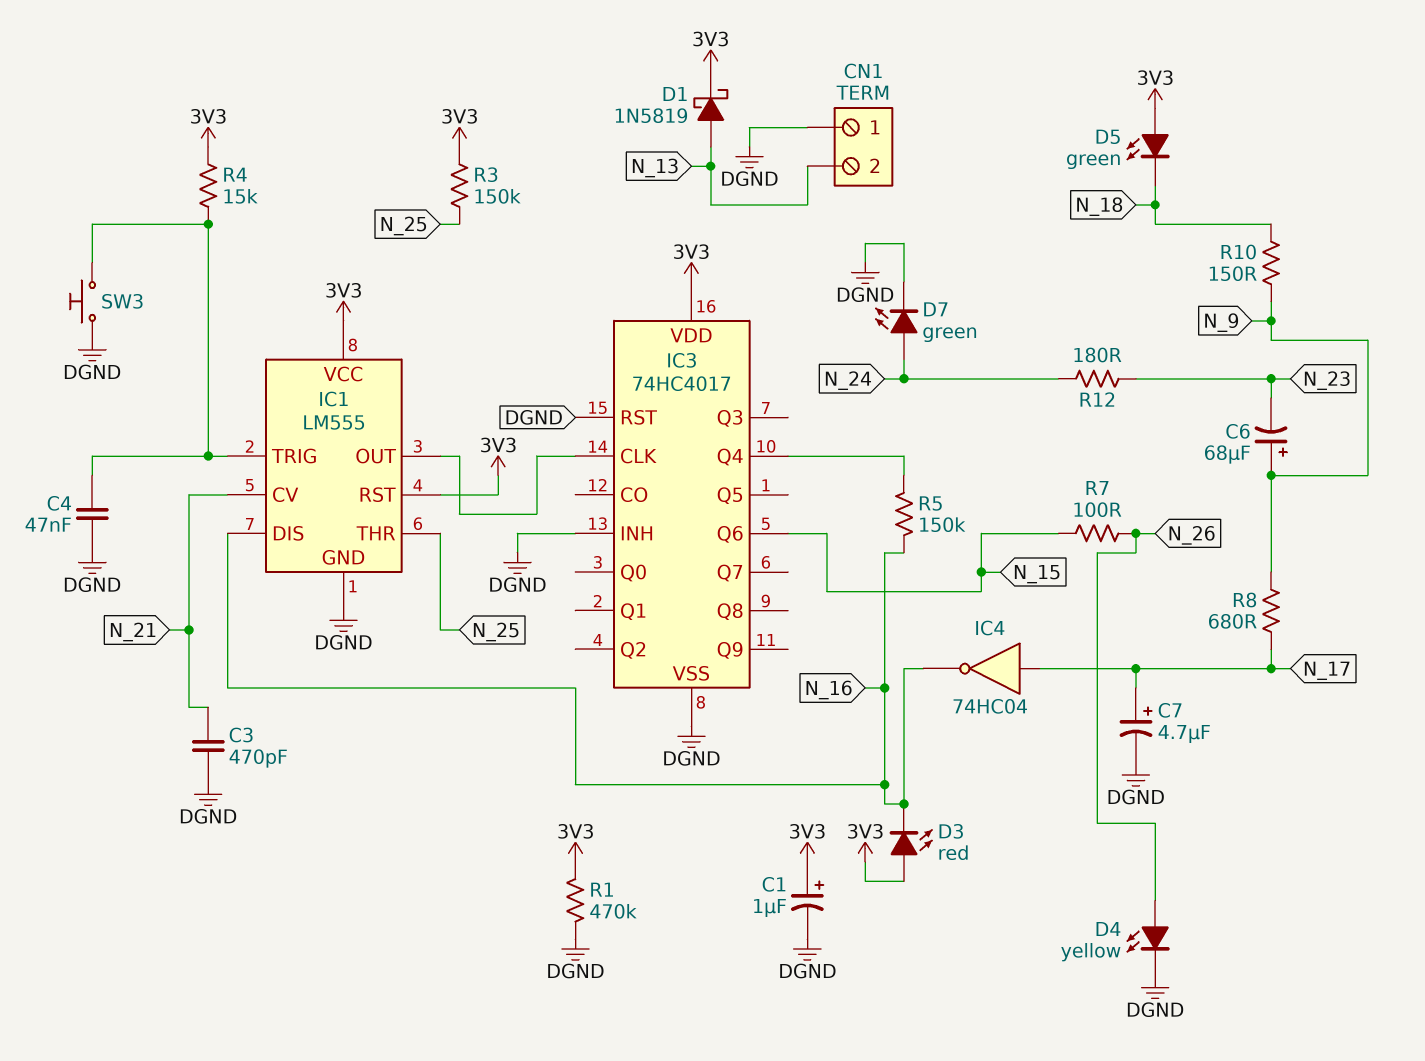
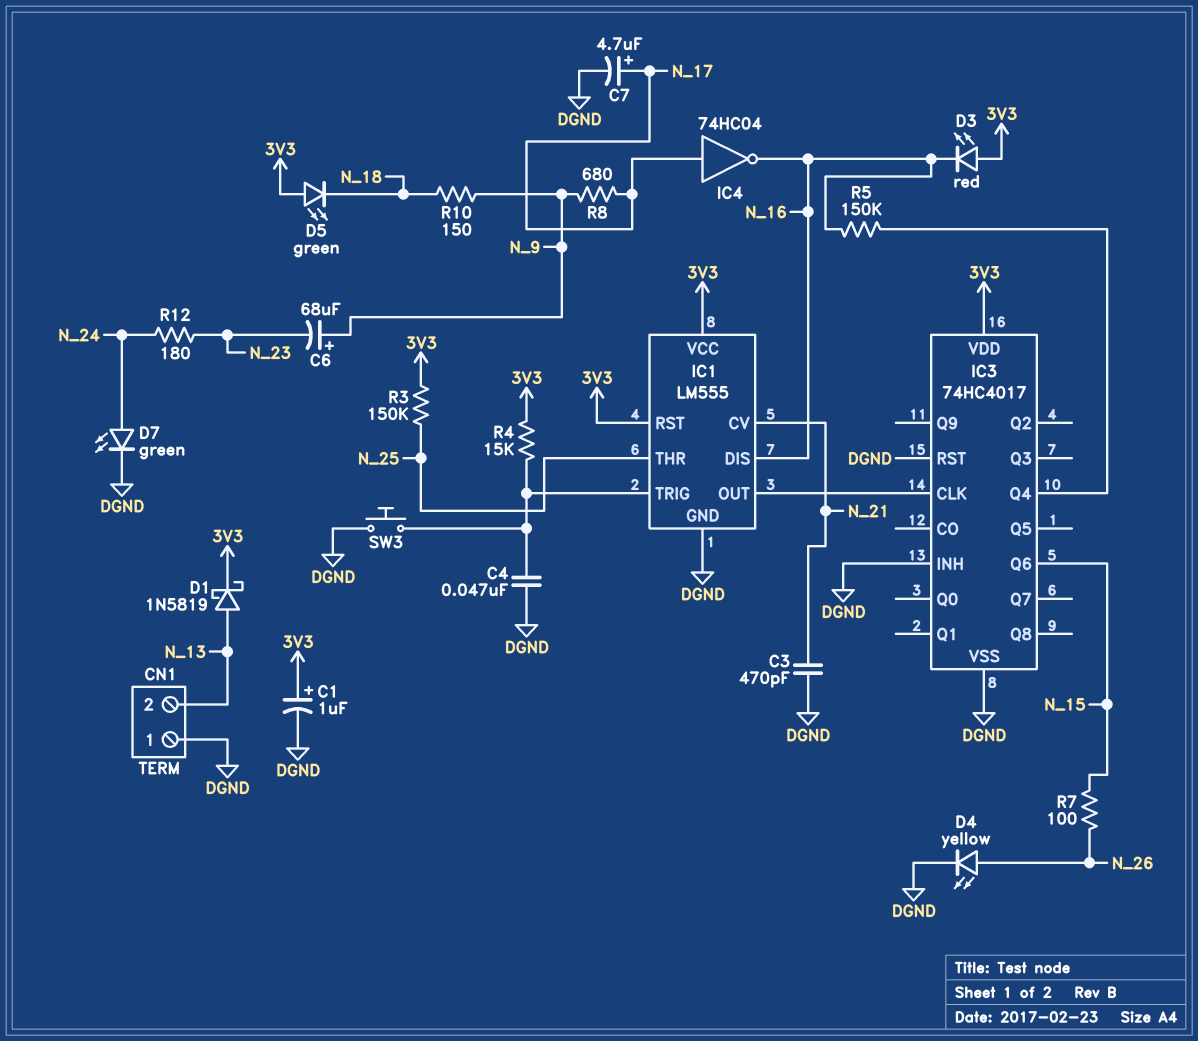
R1: 470k (3V3, DGND) -> none

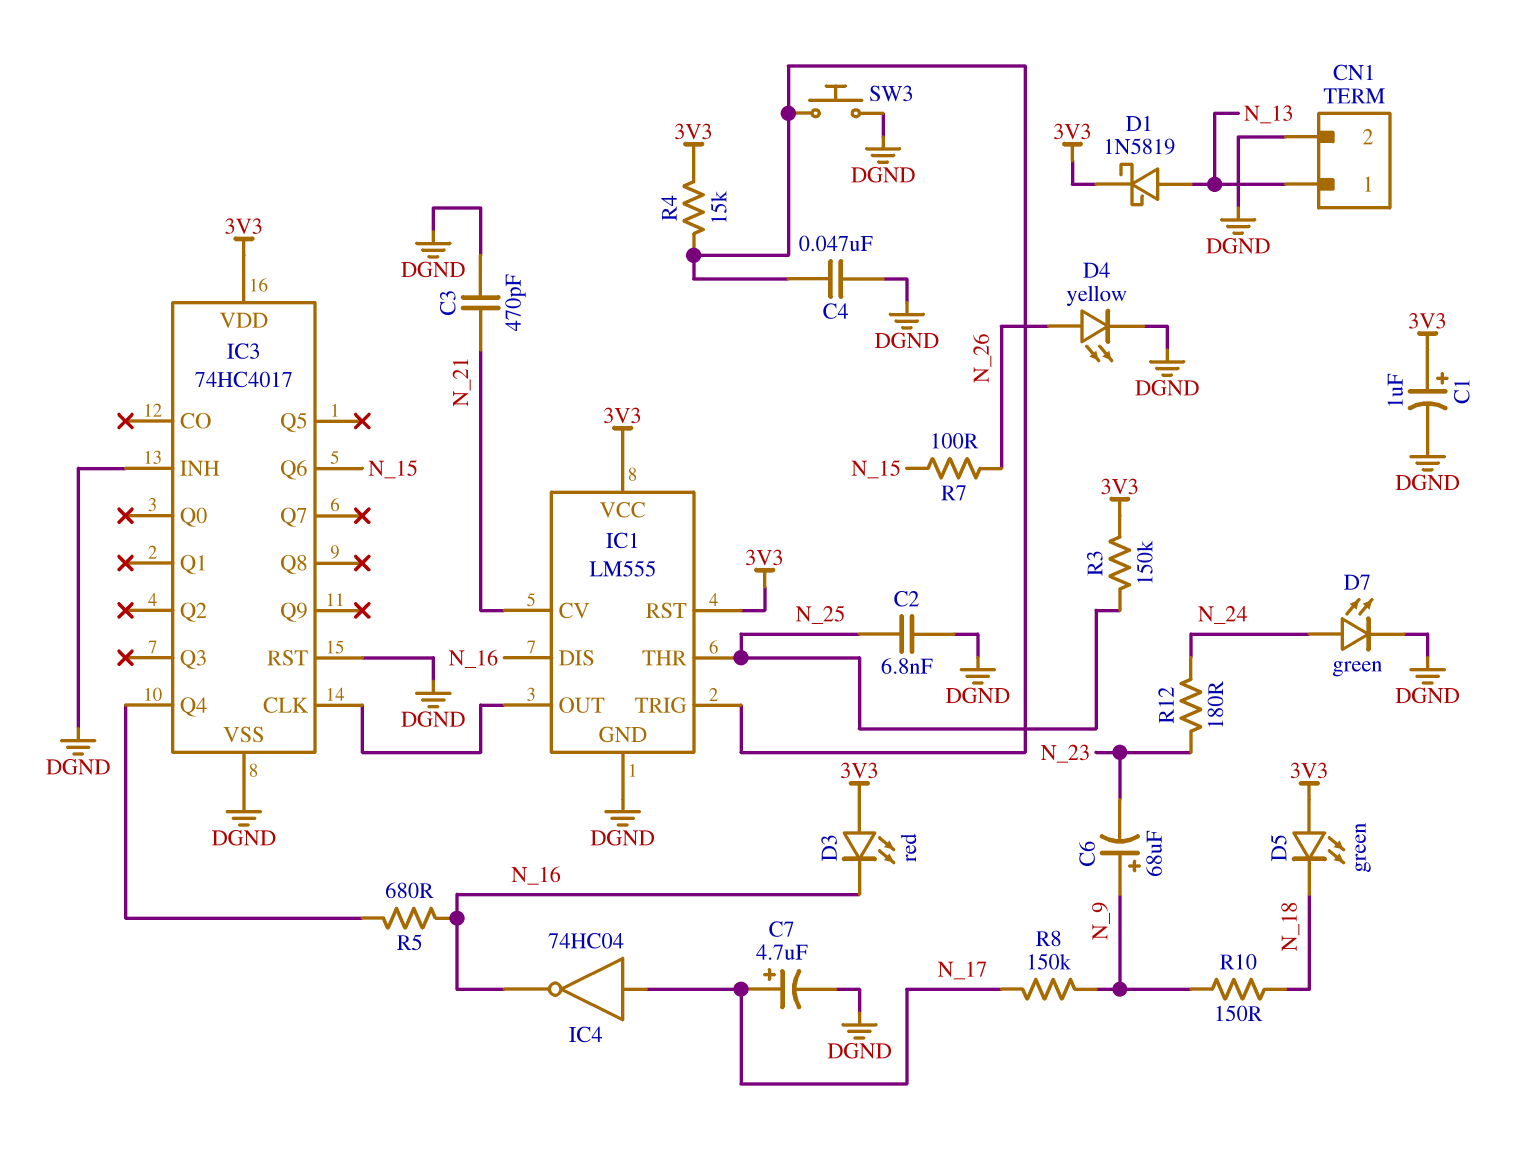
C2: none -> 6.8nF (DGND, N_25)
CN1 pin 1: DGND -> N_13
CN1 pin 2: N_13 -> DGND
R5: 150k (IC3/Q4, N_16) -> 680 (IC3/Q4, N_16)
R8: 680 (N_9, N_17) -> 150k (N_9, N_17)

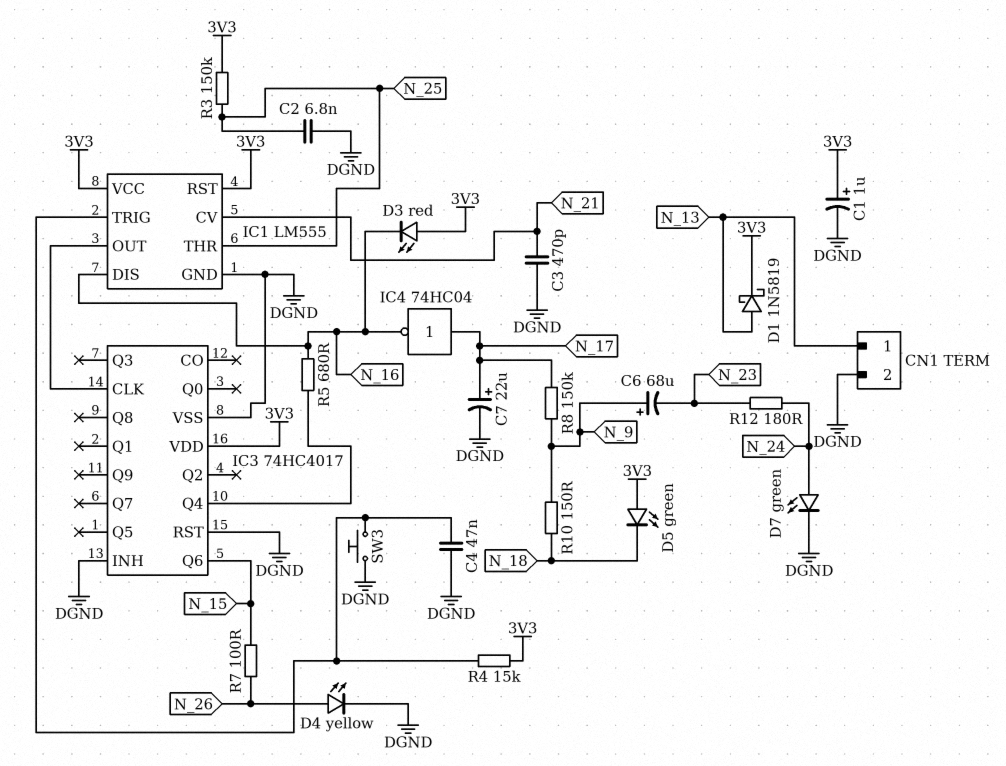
C7: 4.7uF (plus N_17, minus DGND) -> 22uF (plus N_17, minus DGND)

